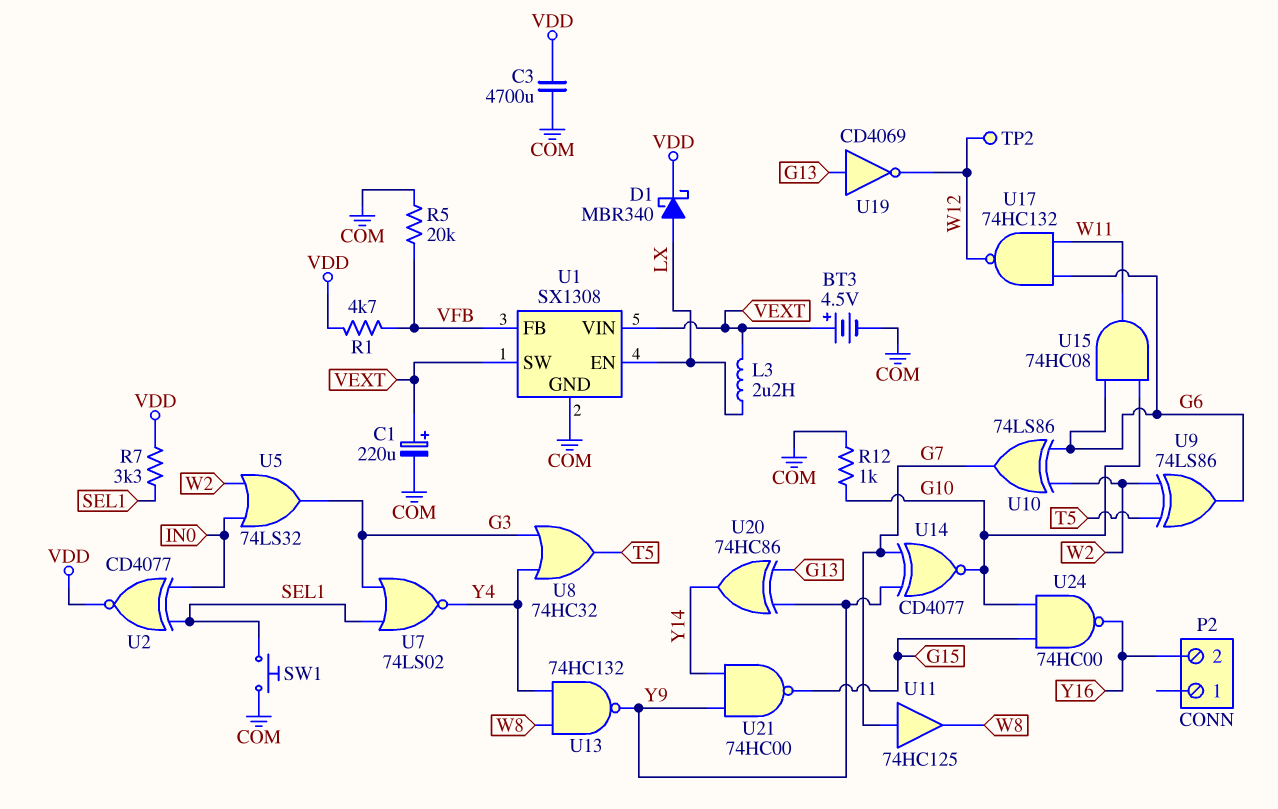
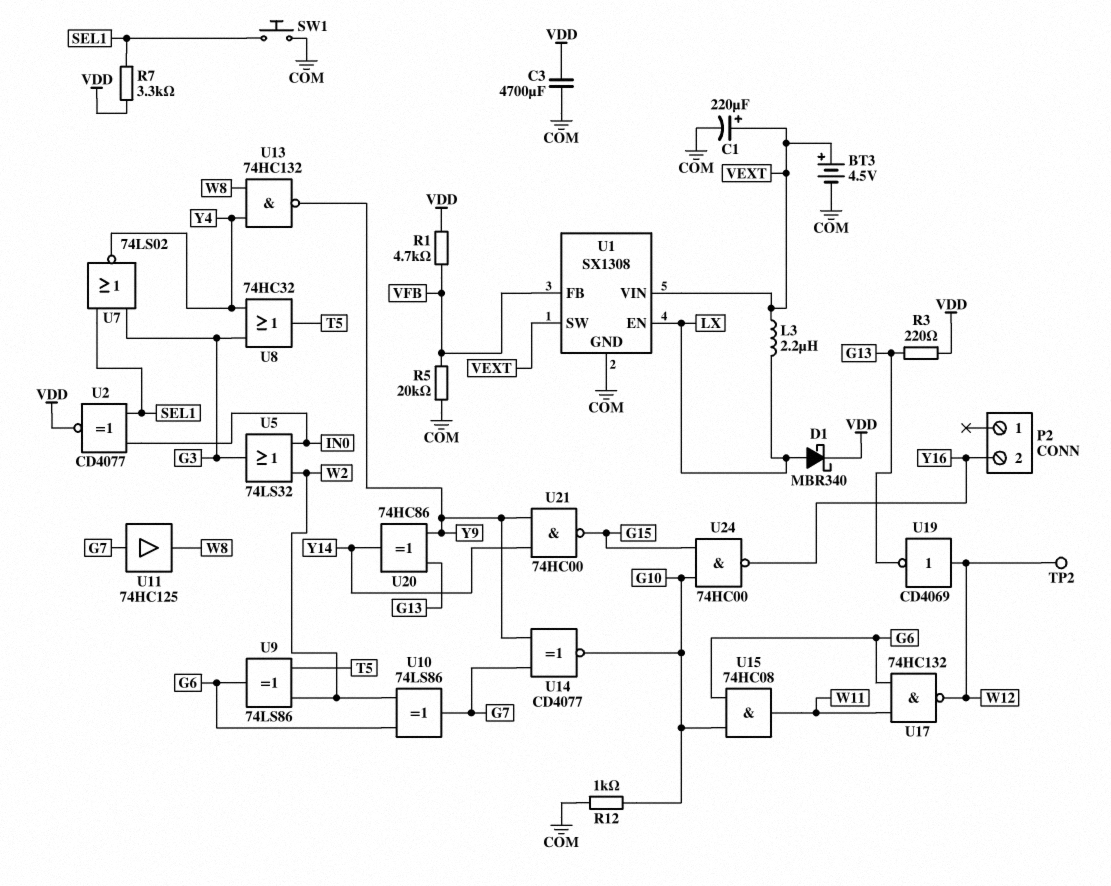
R3: none -> 220 (G13, VDD)
U19: NOT CD4069 (in G13, out W12) -> NOT CD4069 (in W12, out G13)

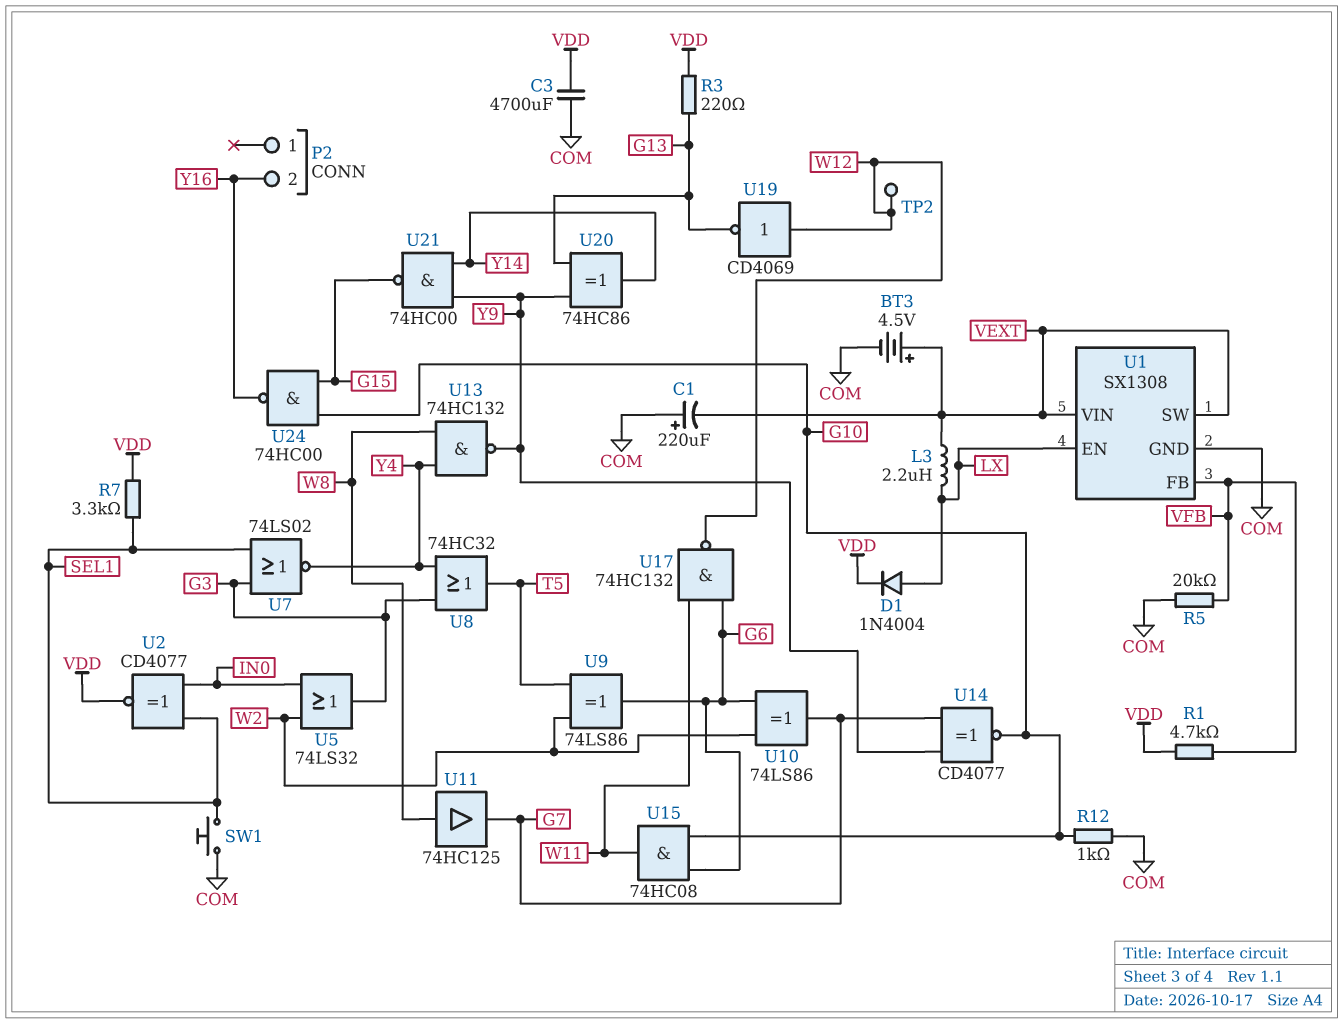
C1: 220uF (plus VEXT, minus COM) -> 220uF (plus COM, minus VEXT)
D1: schottky MBR340 (A LX, K VDD) -> diode 1N4004 (A LX, K VDD)
U11: buffer 74HC125 (in G7, out W8) -> buffer 74HC125 (in W8, out G7)

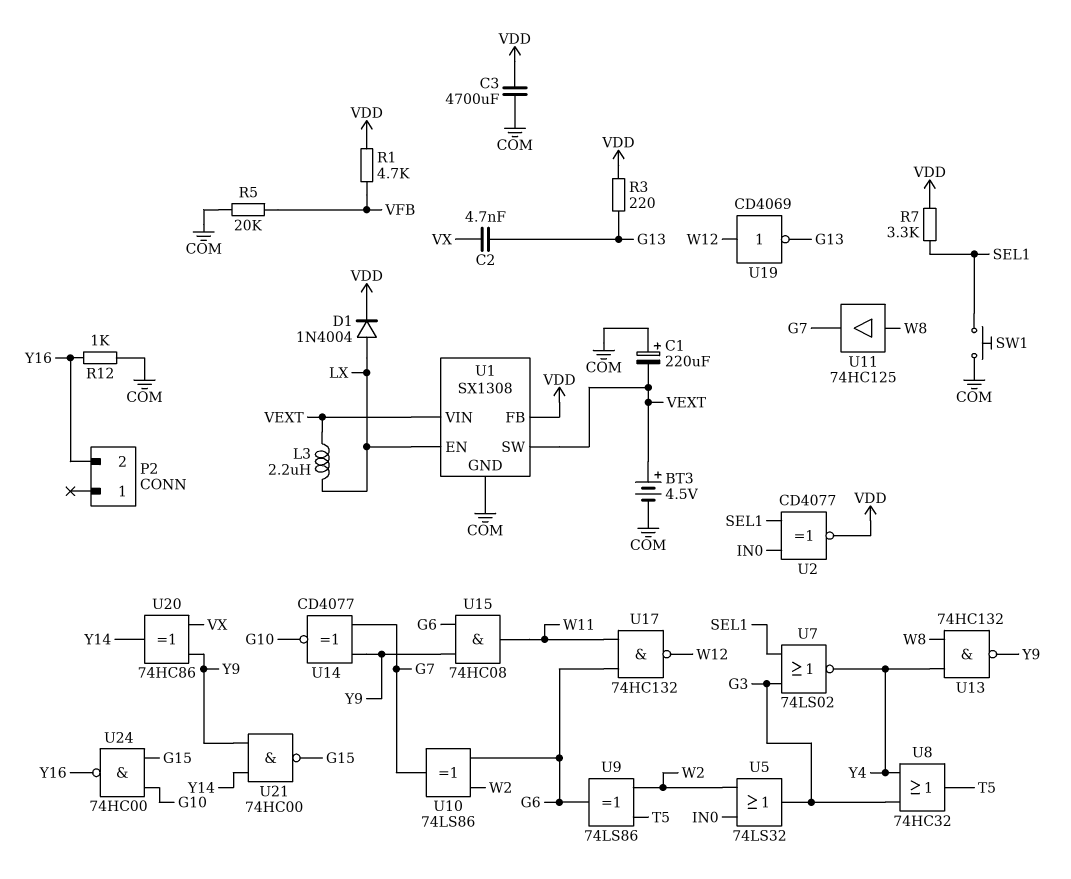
C2: none -> 4.7nF (G13, VX)
R12: 1k (COM, G10) -> 1k (COM, Y16)
TP2: test point (W12) -> none
U1 pin FB: VFB -> VDD
U15: AND 74HC08 (in G6, in G10, out W11) -> AND 74HC08 (in G6, in Y9, out W11)
U20: XOR 74HC86 (in G13, in Y9, out Y14) -> XOR 74HC86 (in VX, in Y9, out Y14)

